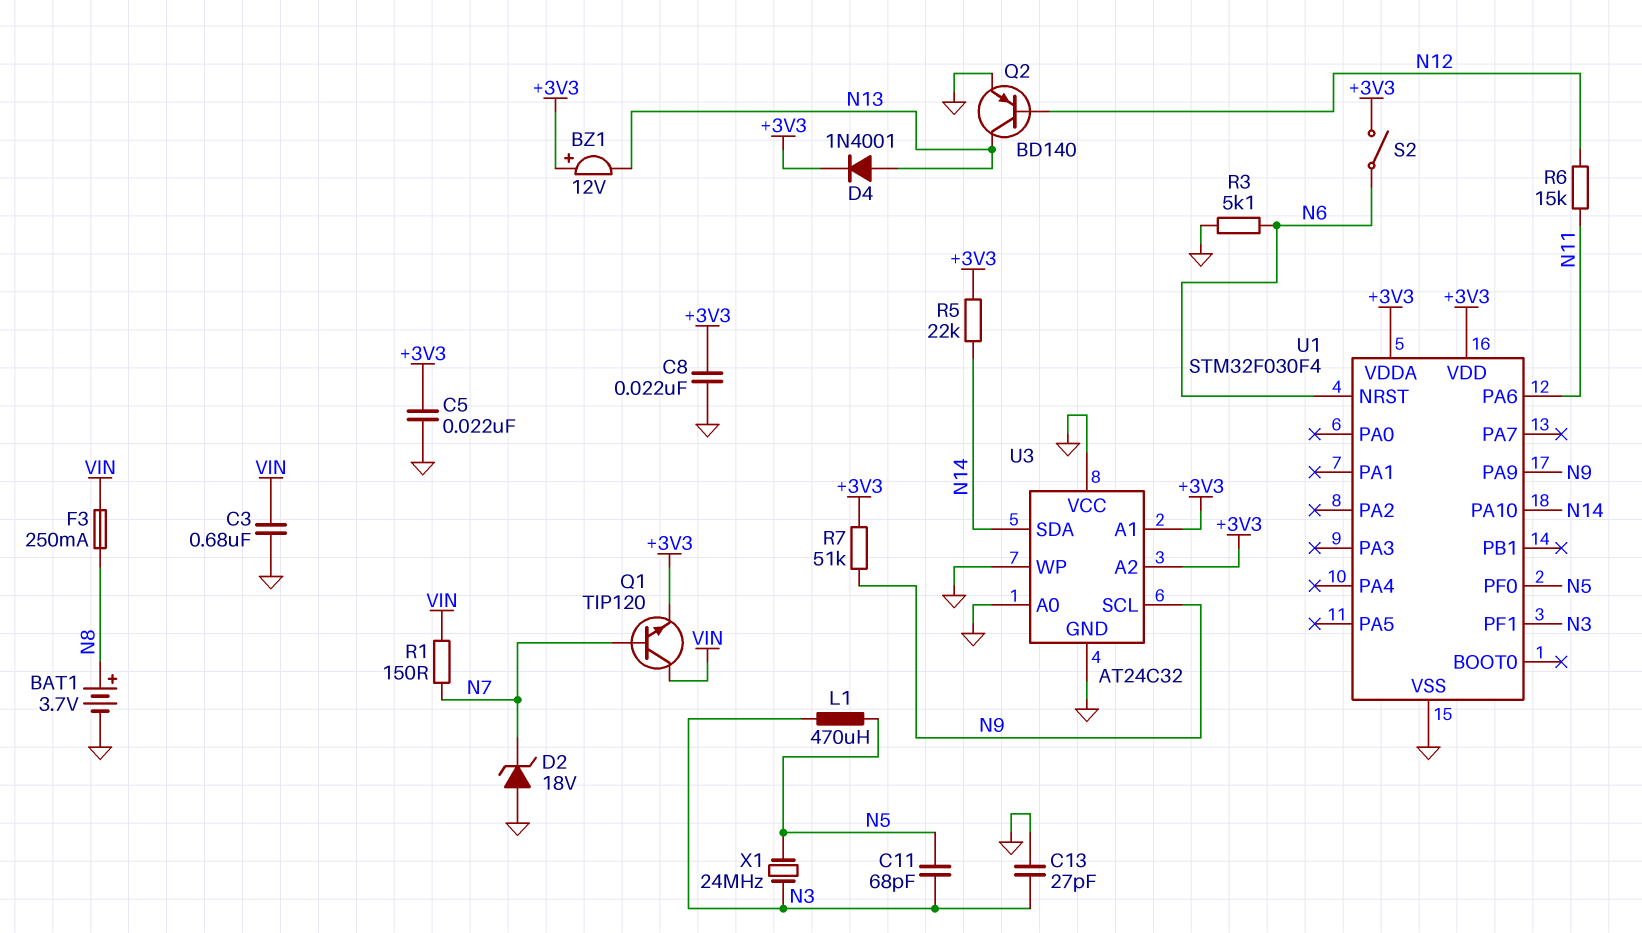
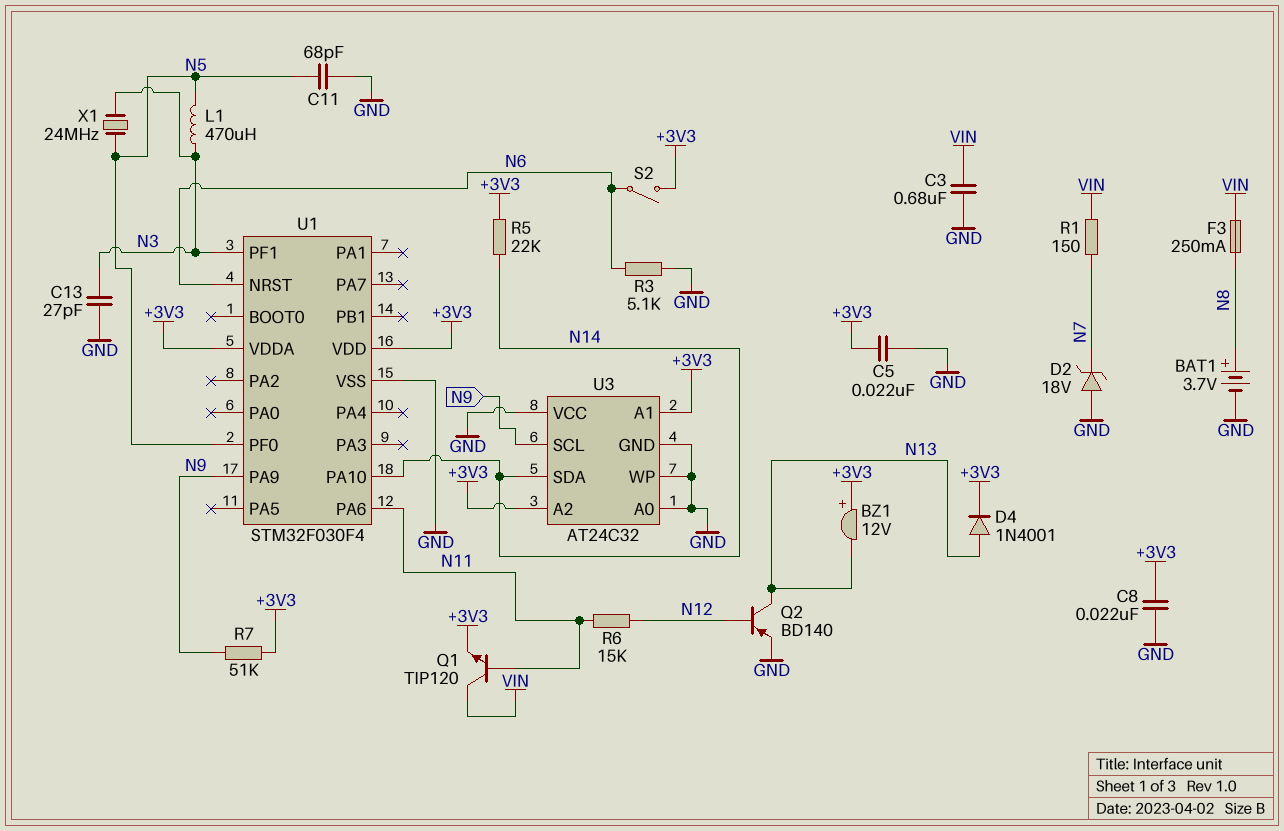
C11: 68pF (N3, N5) -> 68pF (GND, N5)
Q1: NPN TIP120 (B N7, C VIN, E +3V3) -> NPN TIP120 (B N11, C VIN, E +3V3)

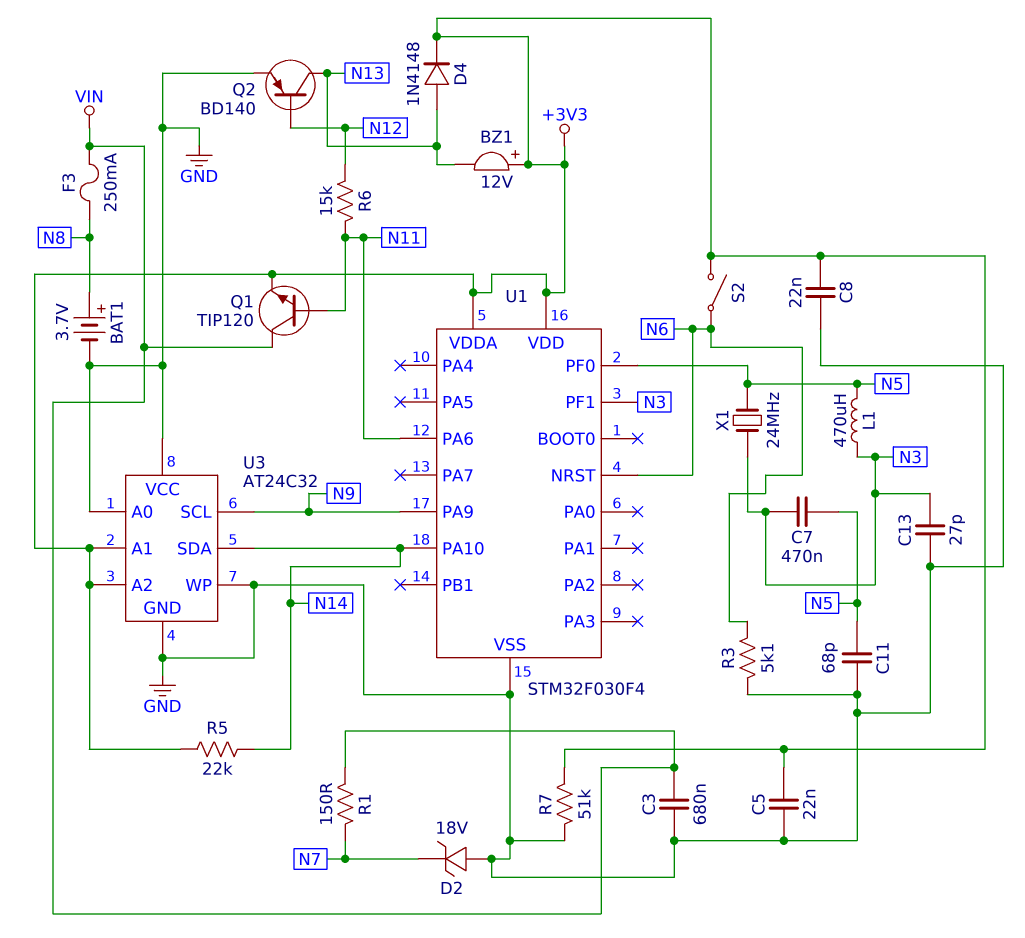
C7: none -> 470nF (N3, N5)
D4: diode 1N4001 (A N13, K +3V3) -> diode 1N4148 (A N13, K +3V3)
R7: 51k (+3V3, N9) -> 51k (+3V3, GND)

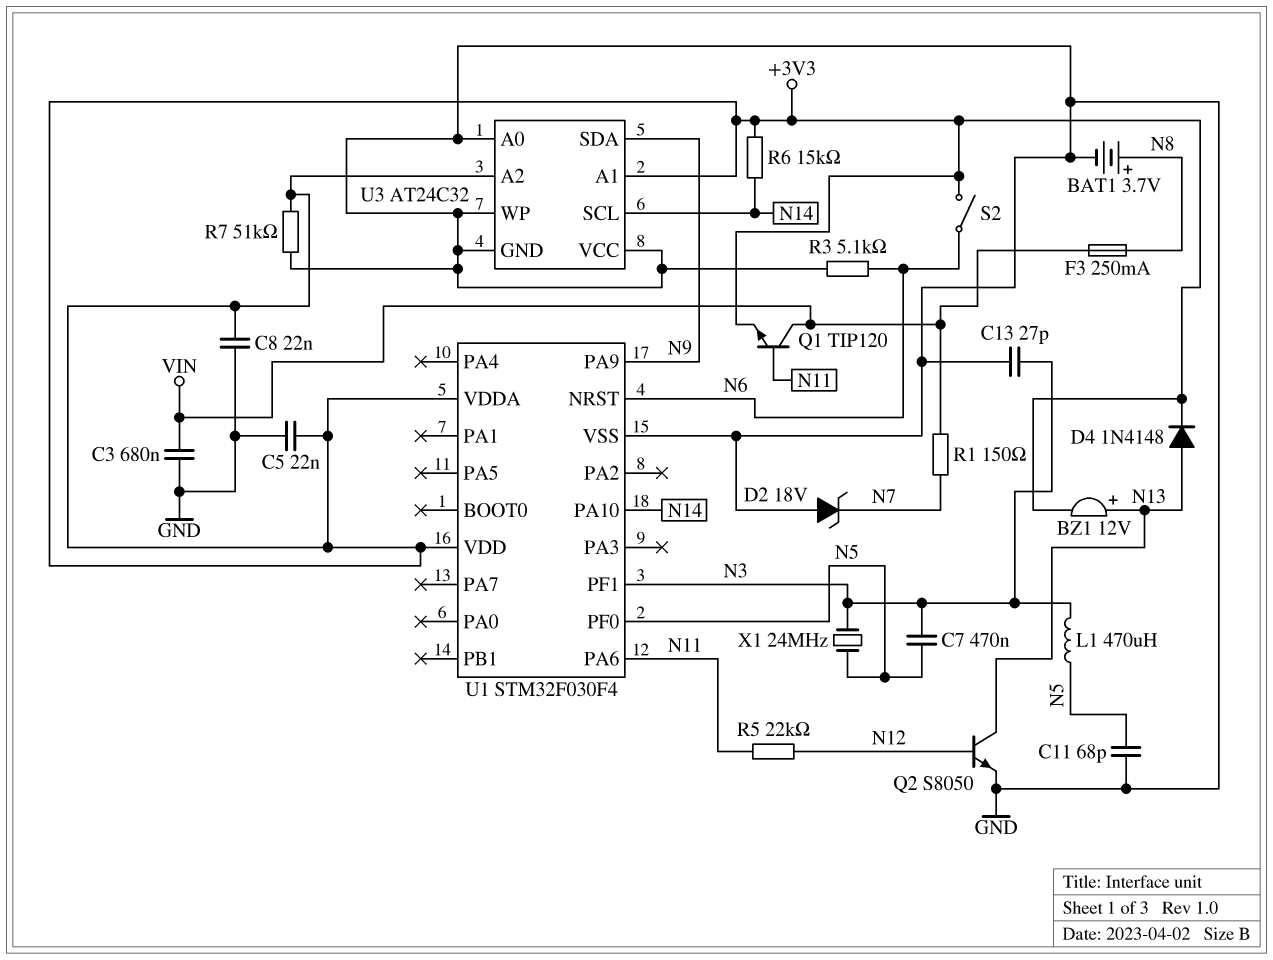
BZ1: buzzer 12V (plus +3V3, minus N13) -> buzzer 12V (plus N13, minus +3V3)
Q2: PNP BD140 (B N12, C N13, E GND) -> NPN S8050 (B N12, C N13, E GND)
R5: 22k (+3V3, N14) -> 22k (N11, N12)
R6: 15k (N11, N12) -> 15k (+3V3, N14)
U3 pin SCL: N9 -> N14
U3 pin SDA: N14 -> N9

